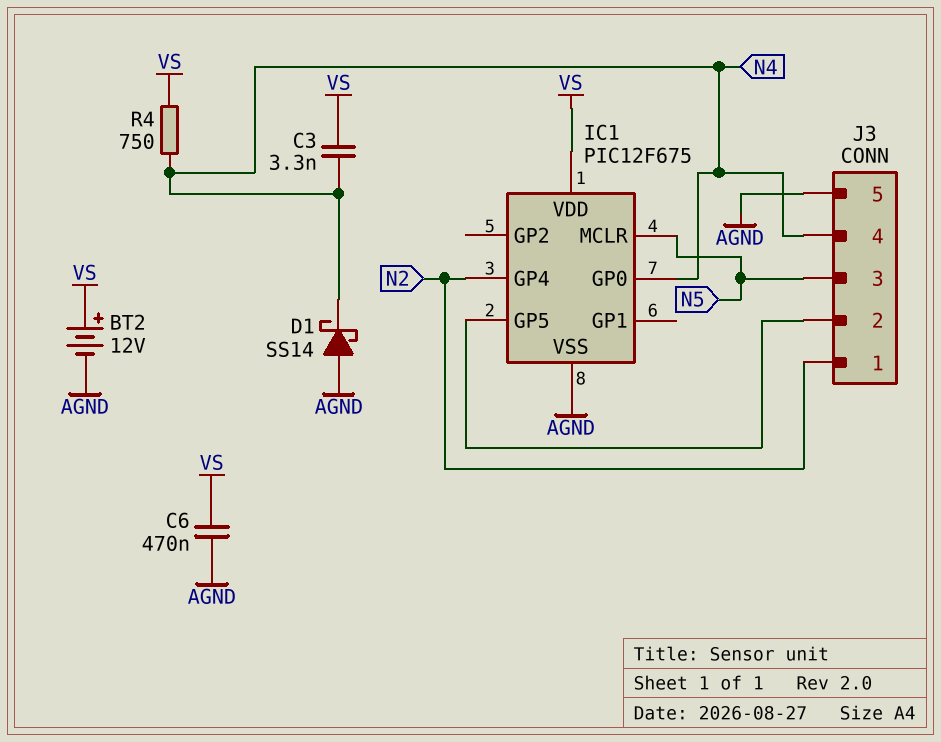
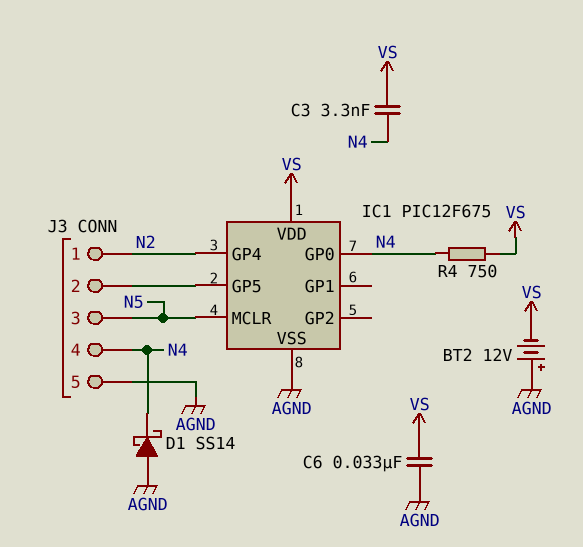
BT2: 12V (plus VS, minus AGND) -> 12V (plus AGND, minus VS)
C6: 470nF (AGND, VS) -> 33nF (AGND, VS)

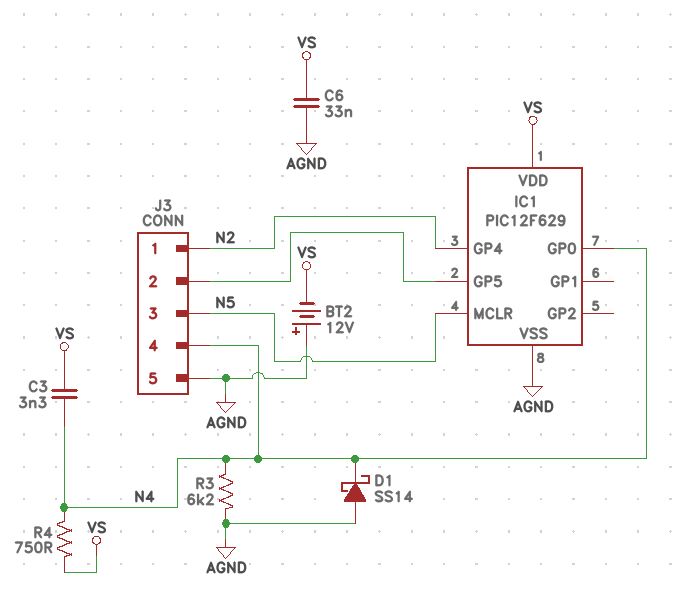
IC1: PIC12F675 -> PIC12F629
R3: none -> 6.2k (AGND, N4)

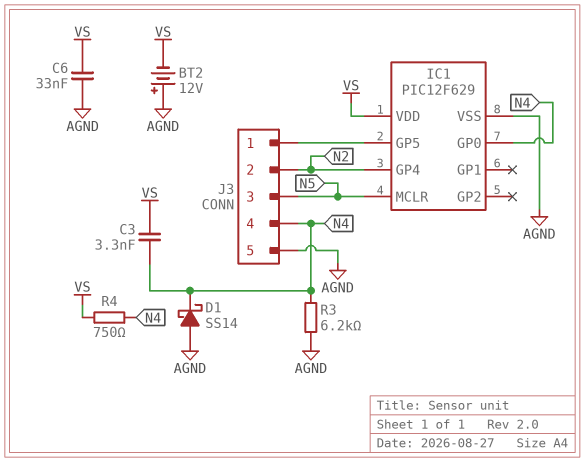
J3 pin 1: N2 -> IC1/GP5
J3 pin 2: IC1/GP5 -> N2

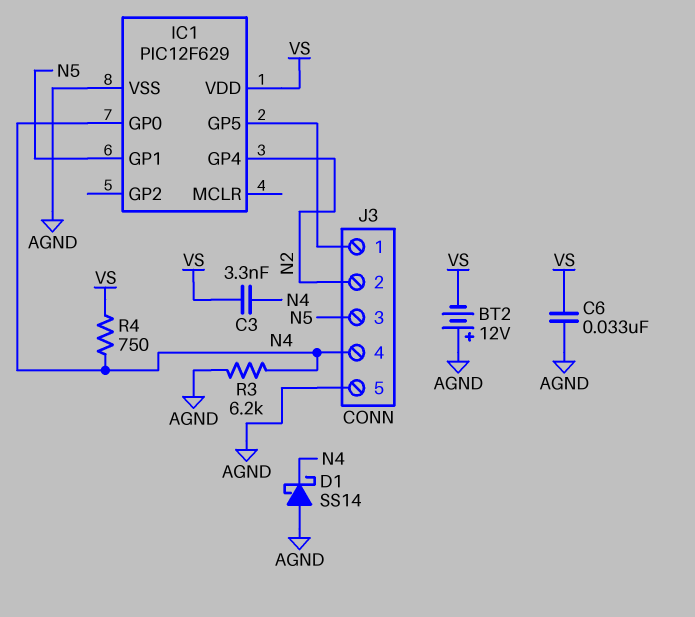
IC1 pin GP1: none -> N5
IC1 pin MCLR: N5 -> none

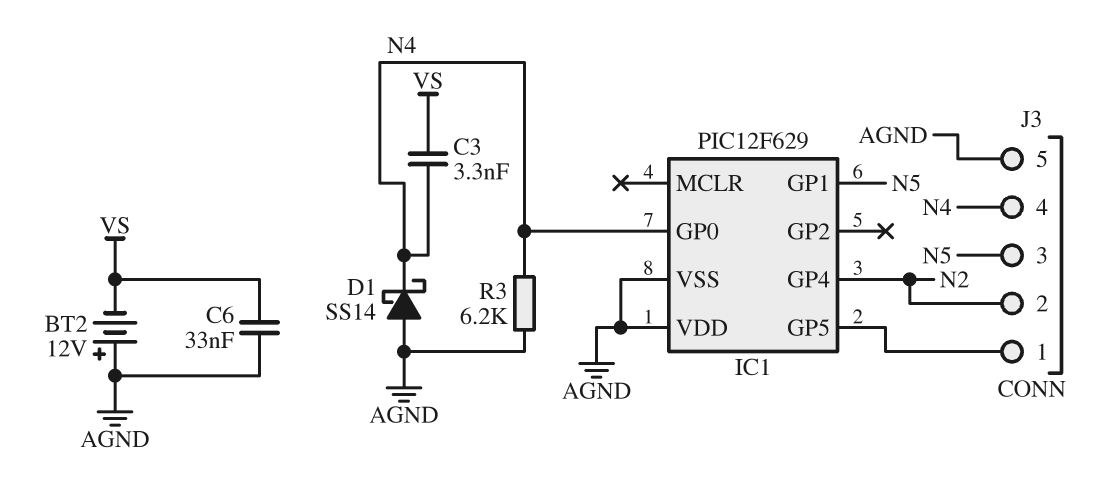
IC1 pin VDD: VS -> AGND
R4: 750 (N4, VS) -> none

